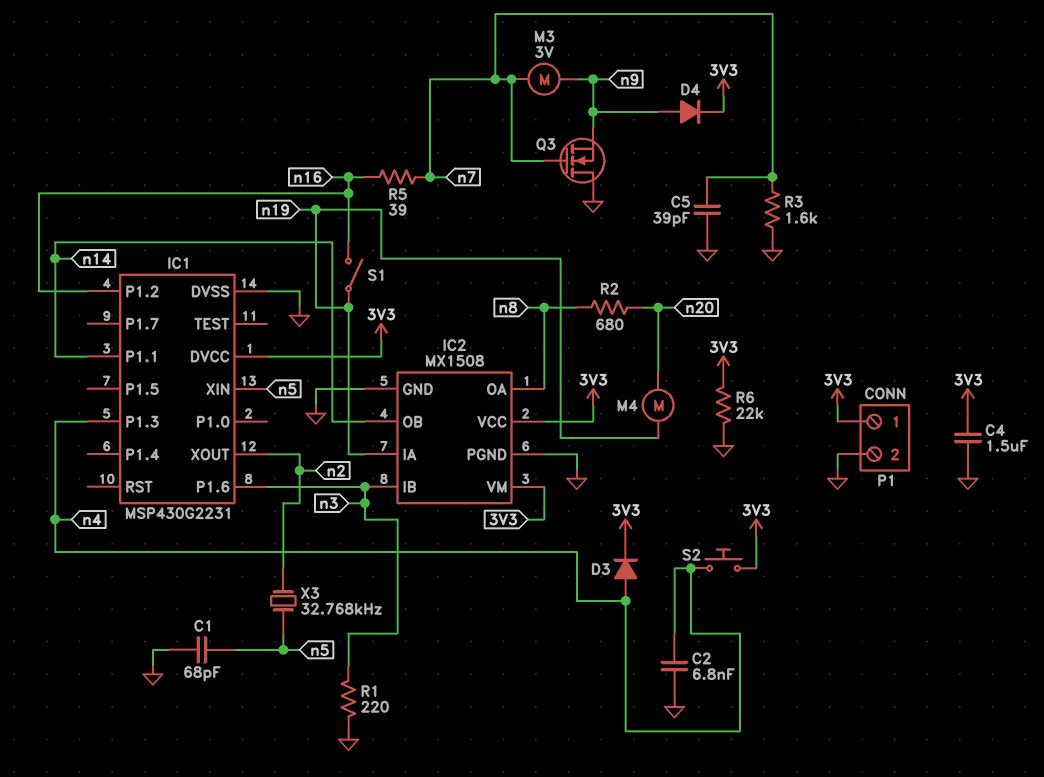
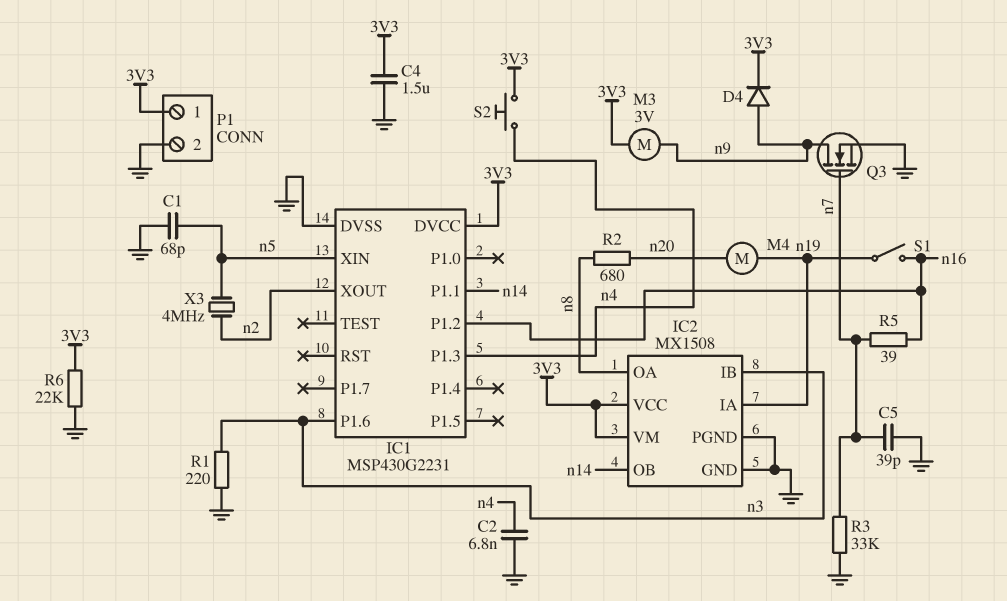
D3: diode (A n4, K 3V3) -> none
M3: motor 3V (n7, n9) -> motor 3V (3V3, n9)
Q3: NMOS (G n7, D GND, S n9) -> NMOS (G n7, D n9, S GND)
R3: 1.6k (GND, n7) -> 33k (GND, n7)
X3: 32.768kHz (n2, n5) -> 4MHz (n2, n5)

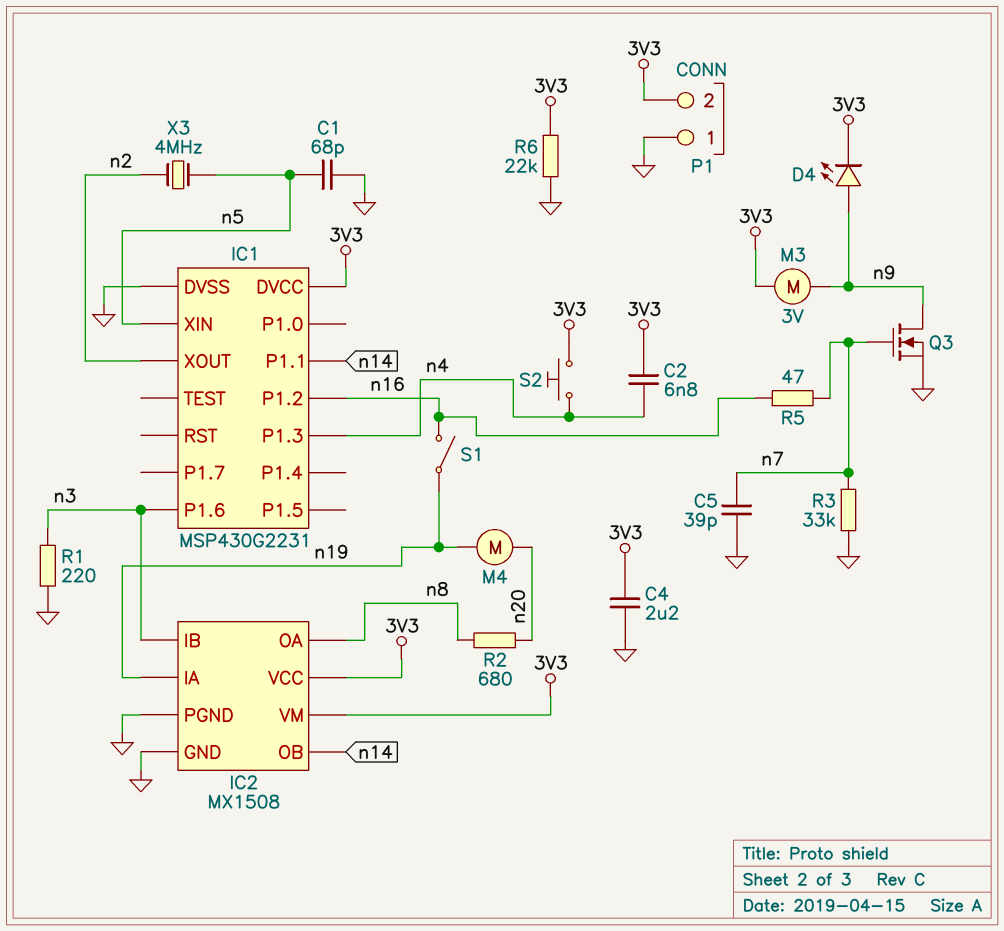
C2: 6.8nF (GND, n4) -> 6.8nF (3V3, n4)
C4: 1.5uF (3V3, GND) -> 2.2uF (3V3, GND)
D4: diode (A n9, K 3V3) -> LED (A n9, K 3V3)
P1 pin 1: 3V3 -> GND
P1 pin 2: GND -> 3V3
R5: 39 (n7, n16) -> 47 (n7, n16)

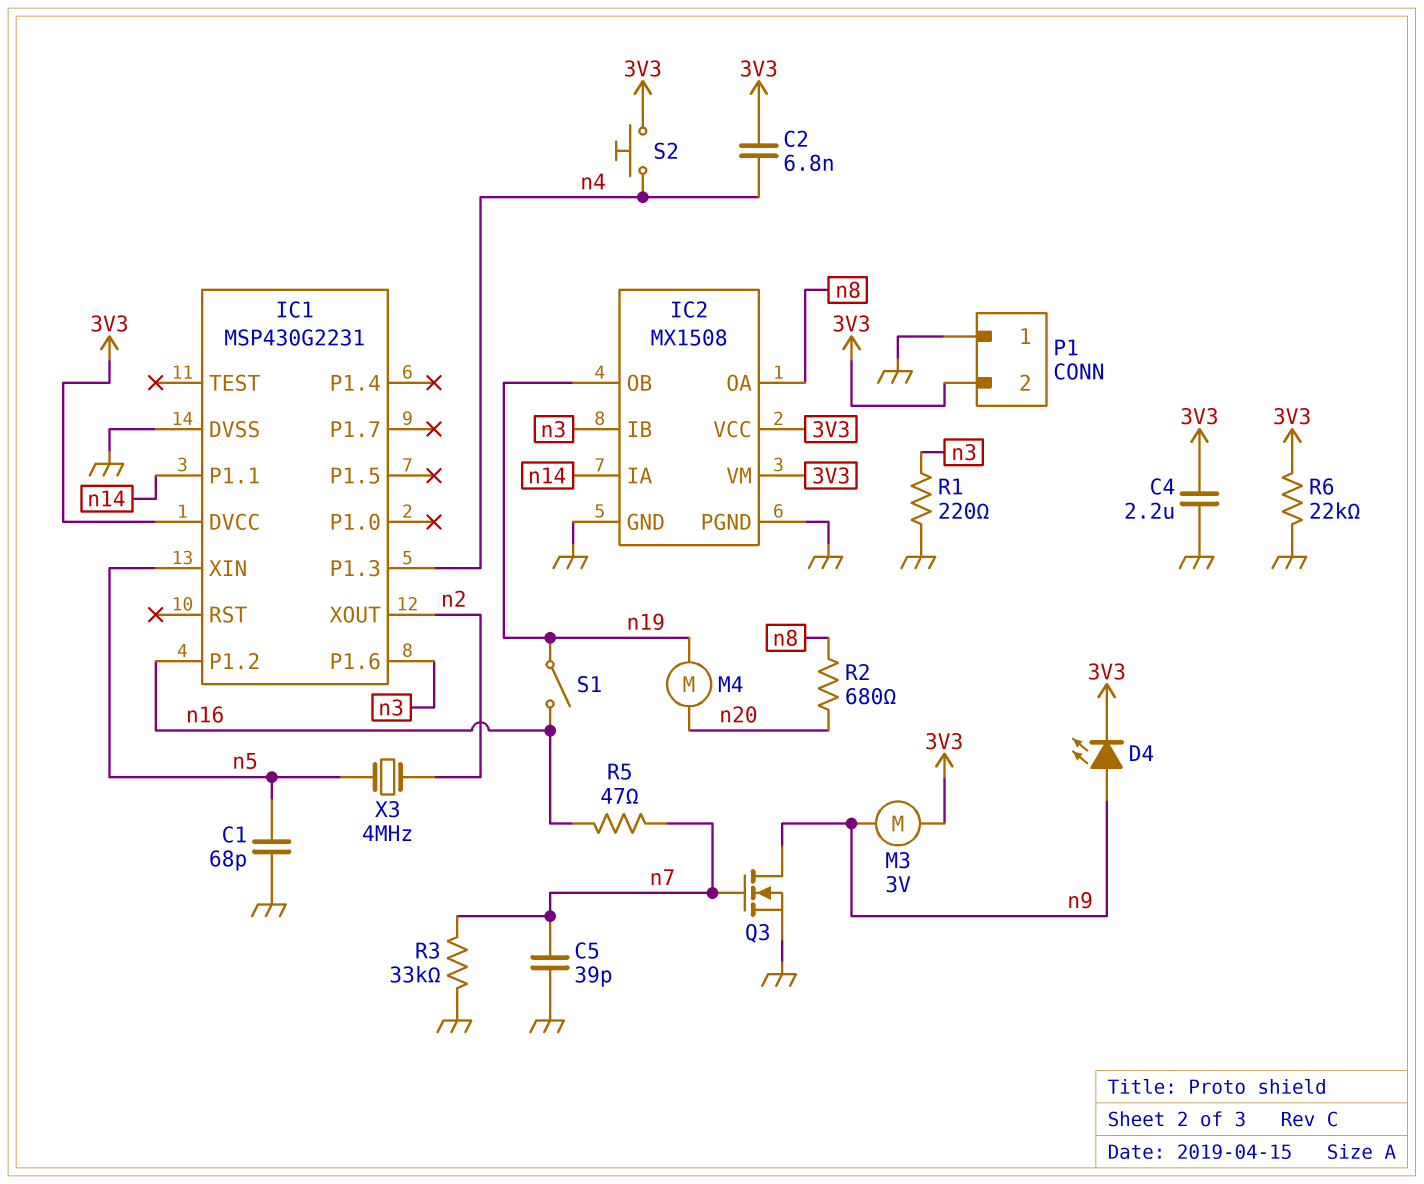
IC2 pin IA: n19 -> n14
IC2 pin OB: n14 -> n19

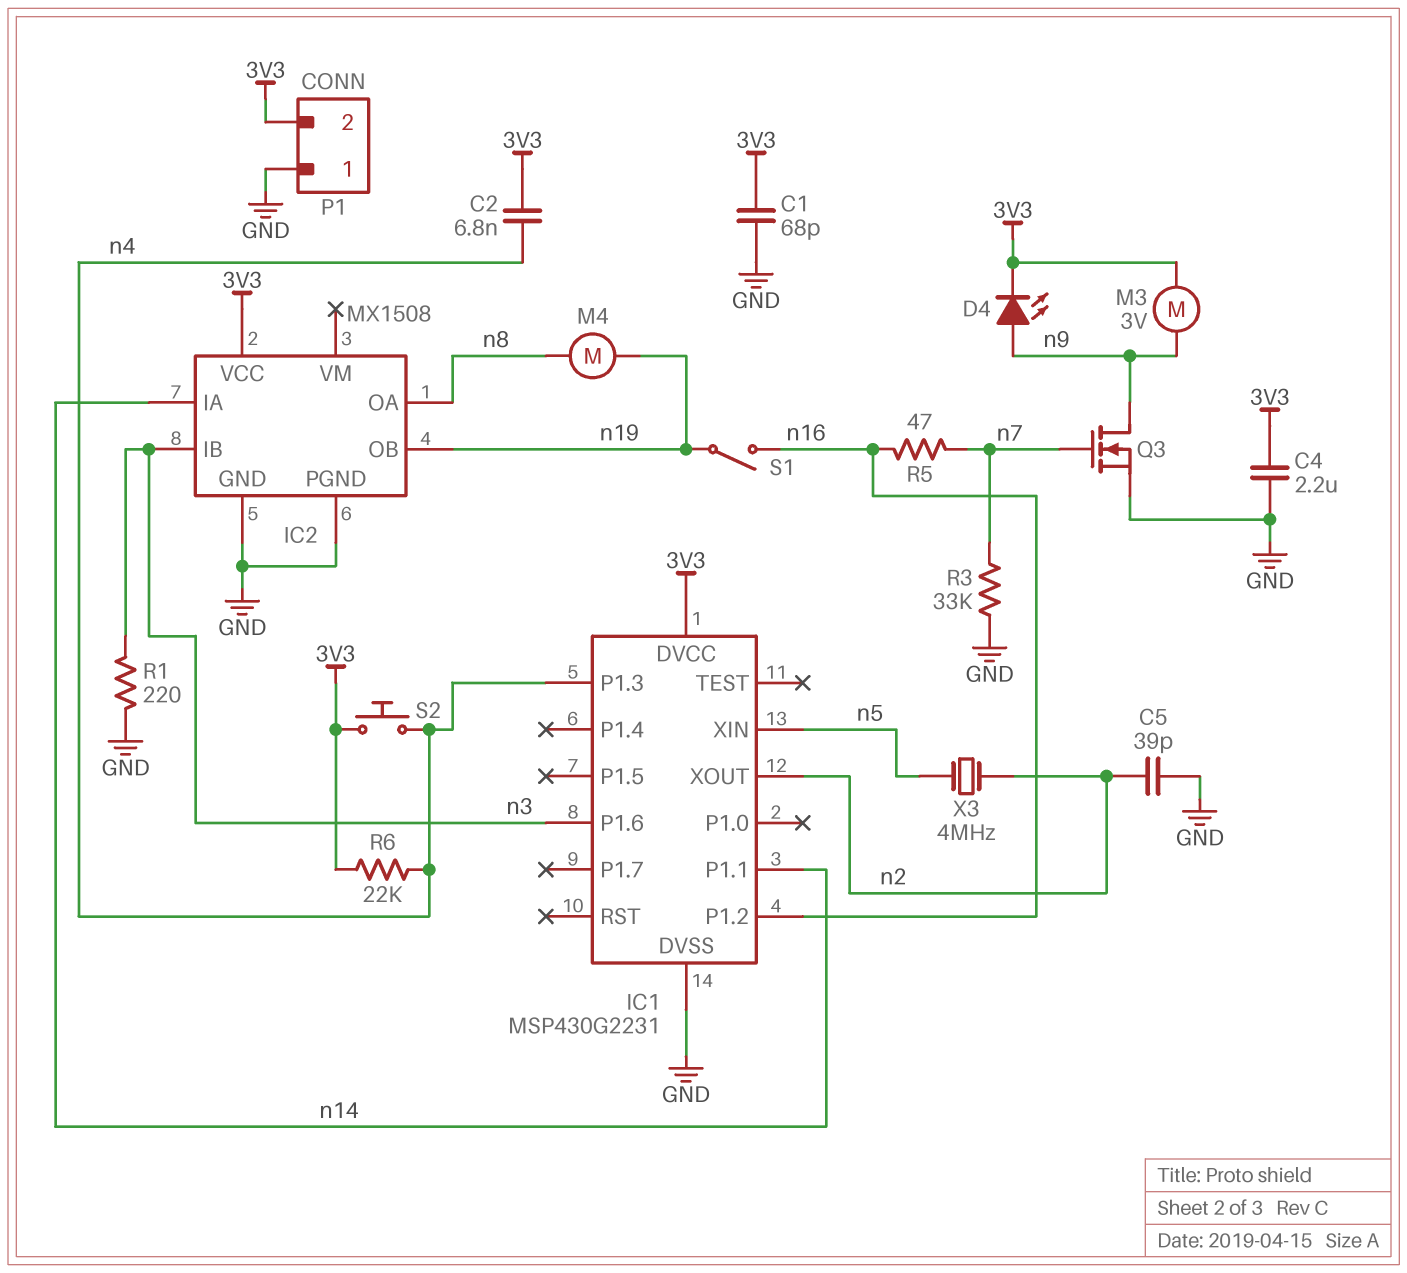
C1: 68pF (GND, n5) -> 68pF (3V3, GND)
C5: 39pF (GND, n7) -> 39pF (GND, n2)
IC2 pin VM: 3V3 -> none
M4: motor (n19, n20) -> motor (n8, n19)
R2: 680 (n8, n20) -> none
R6: 22k (3V3, GND) -> 22k (3V3, n4)

